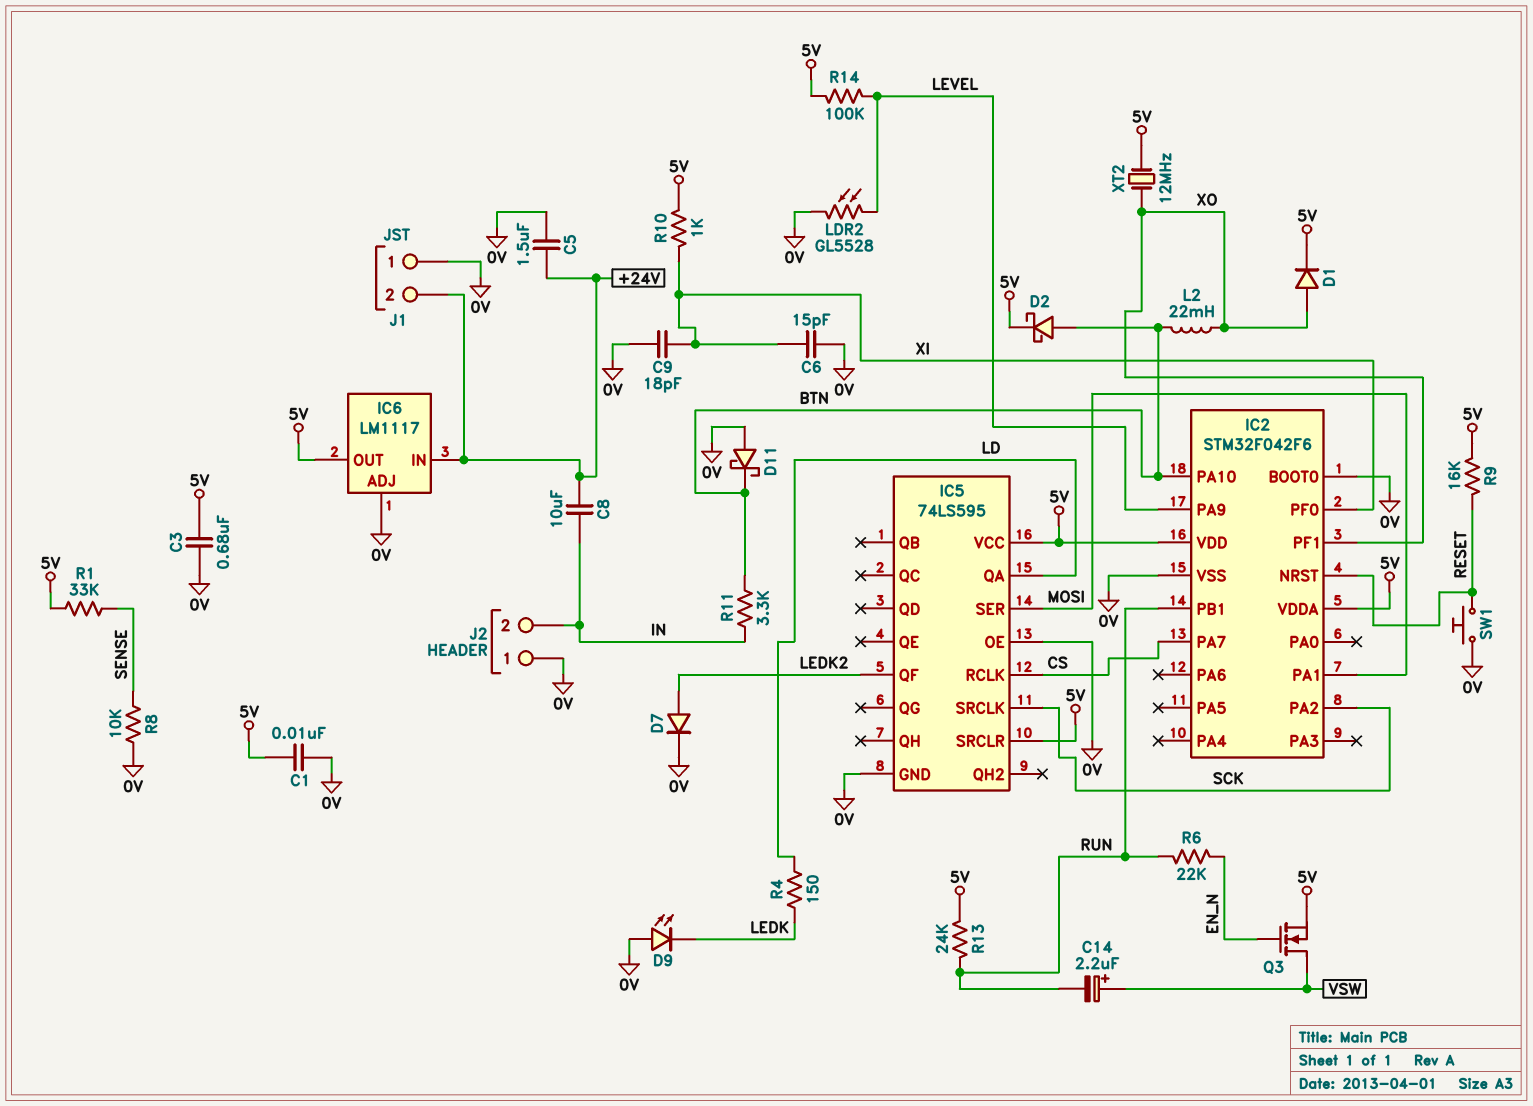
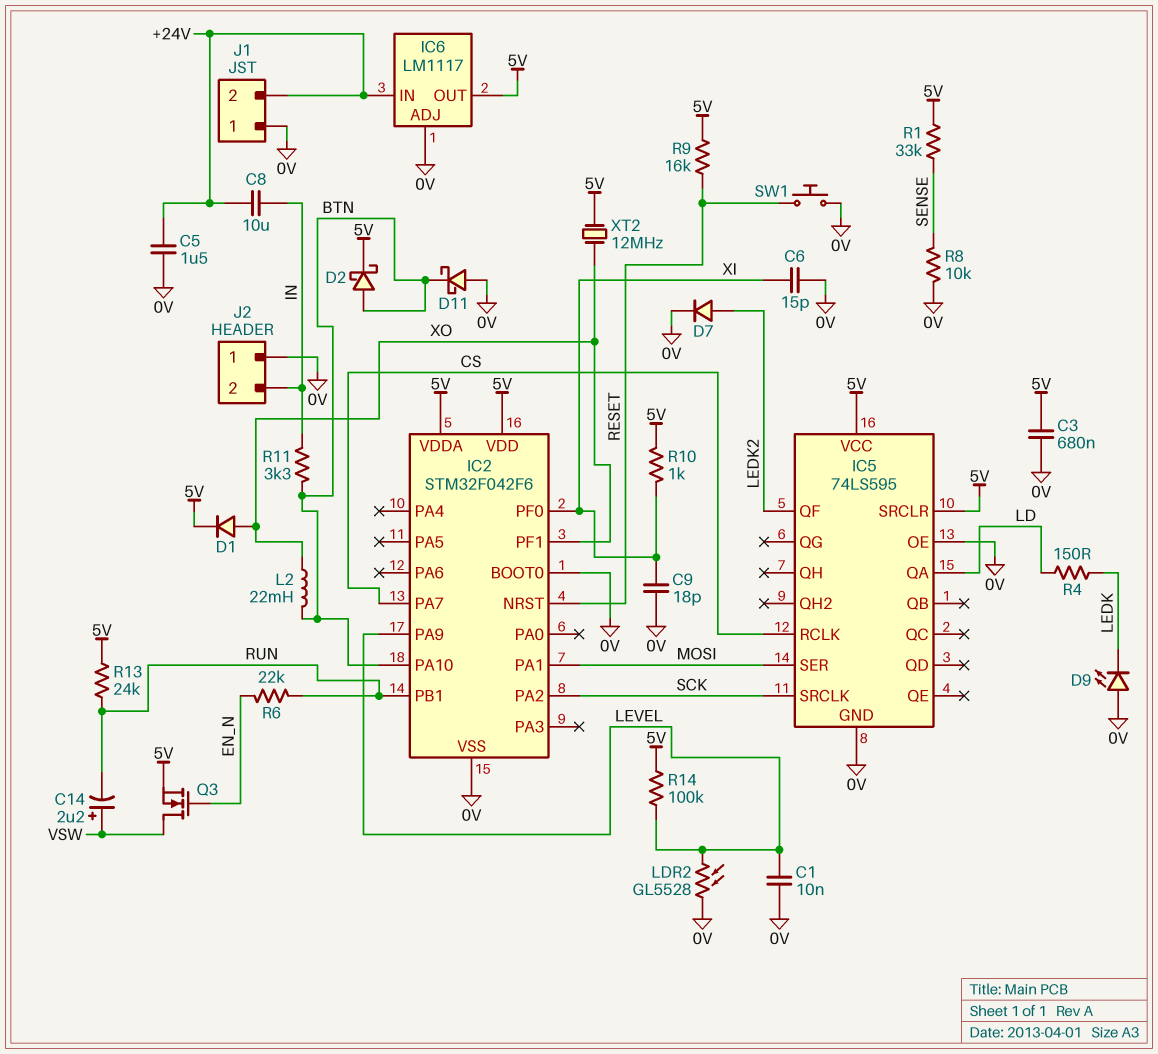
C1: 10nF (0V, 5V) -> 10nF (0V, LEVEL)

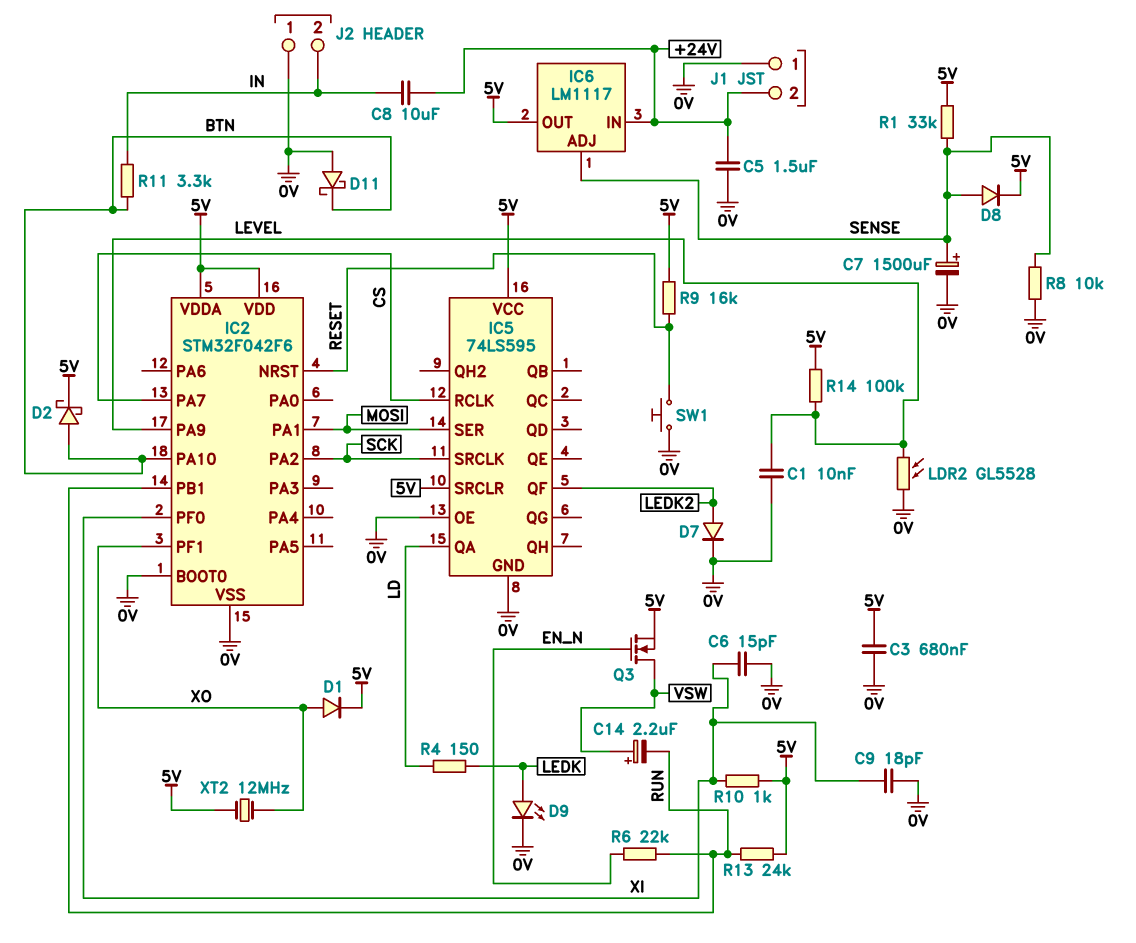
C7: none -> 1500uF (plus SENSE, minus 0V)
D8: none -> diode (A SENSE, K 5V)
D9: LED (A 0V, K LEDK) -> LED (A LEDK, K 0V)
IC6 pin ADJ: 0V -> SENSE
L2: 22mH (BTN, XO) -> none

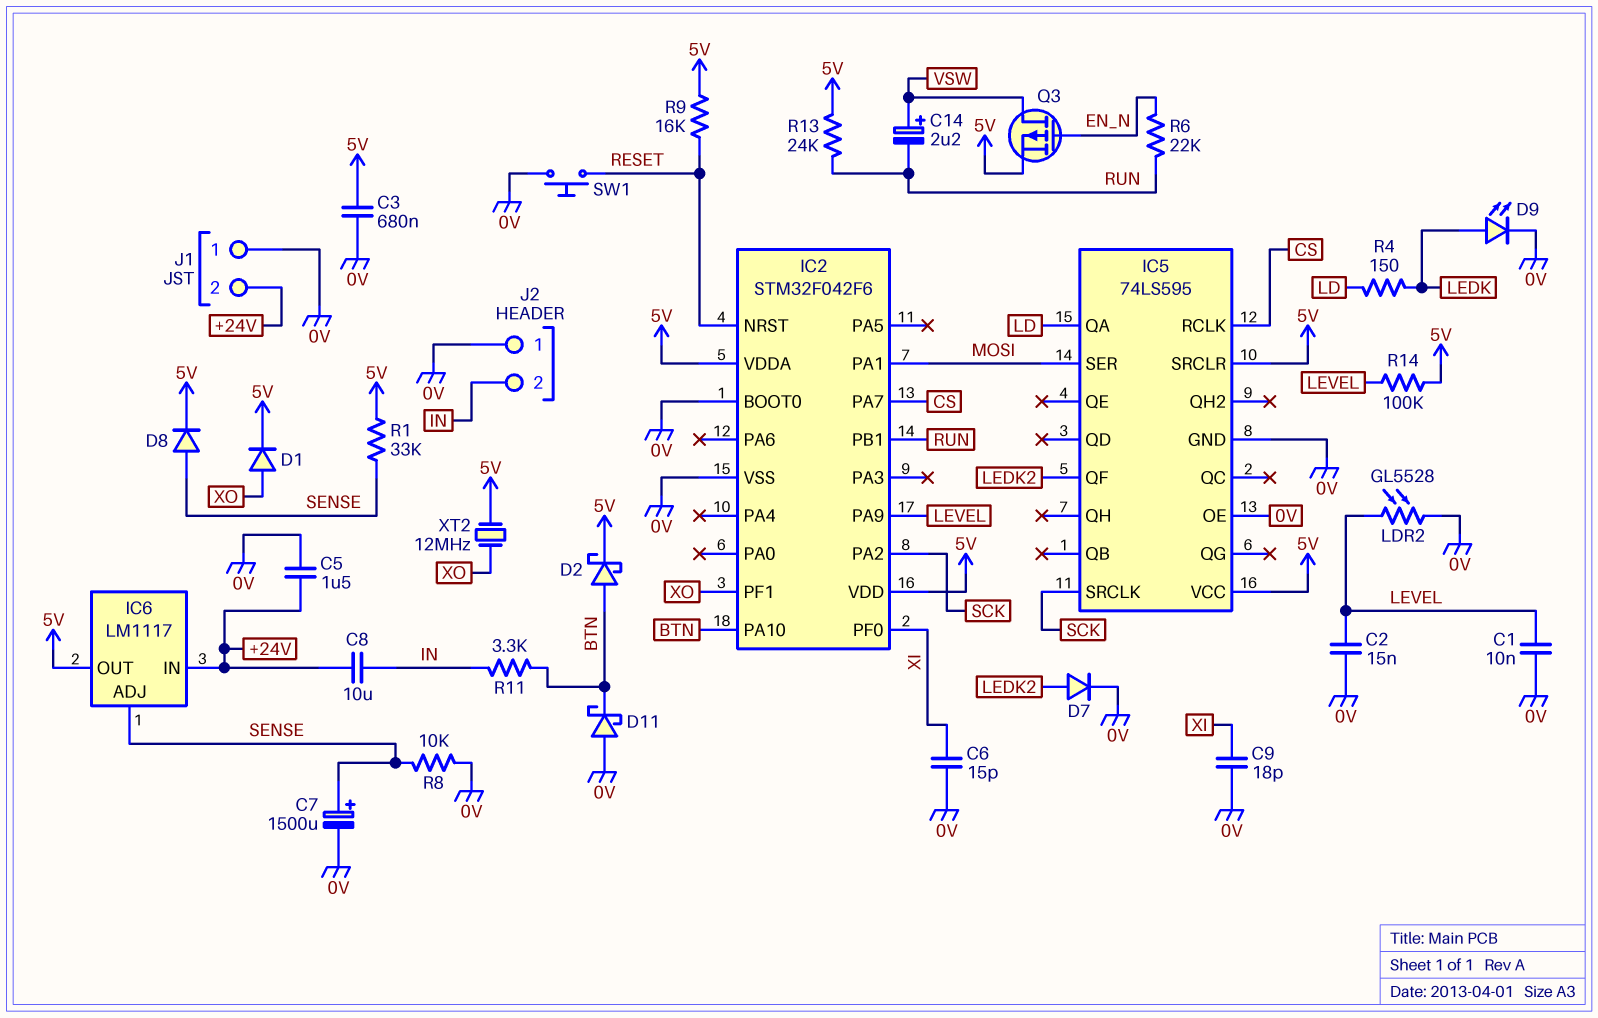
C2: none -> 15nF (0V, LEVEL)
Q3: NMOS (G EN_N, D VSW, S 5V) -> PMOS (G EN_N, D VSW, S 5V)
R10: 1k (5V, XI) -> none

